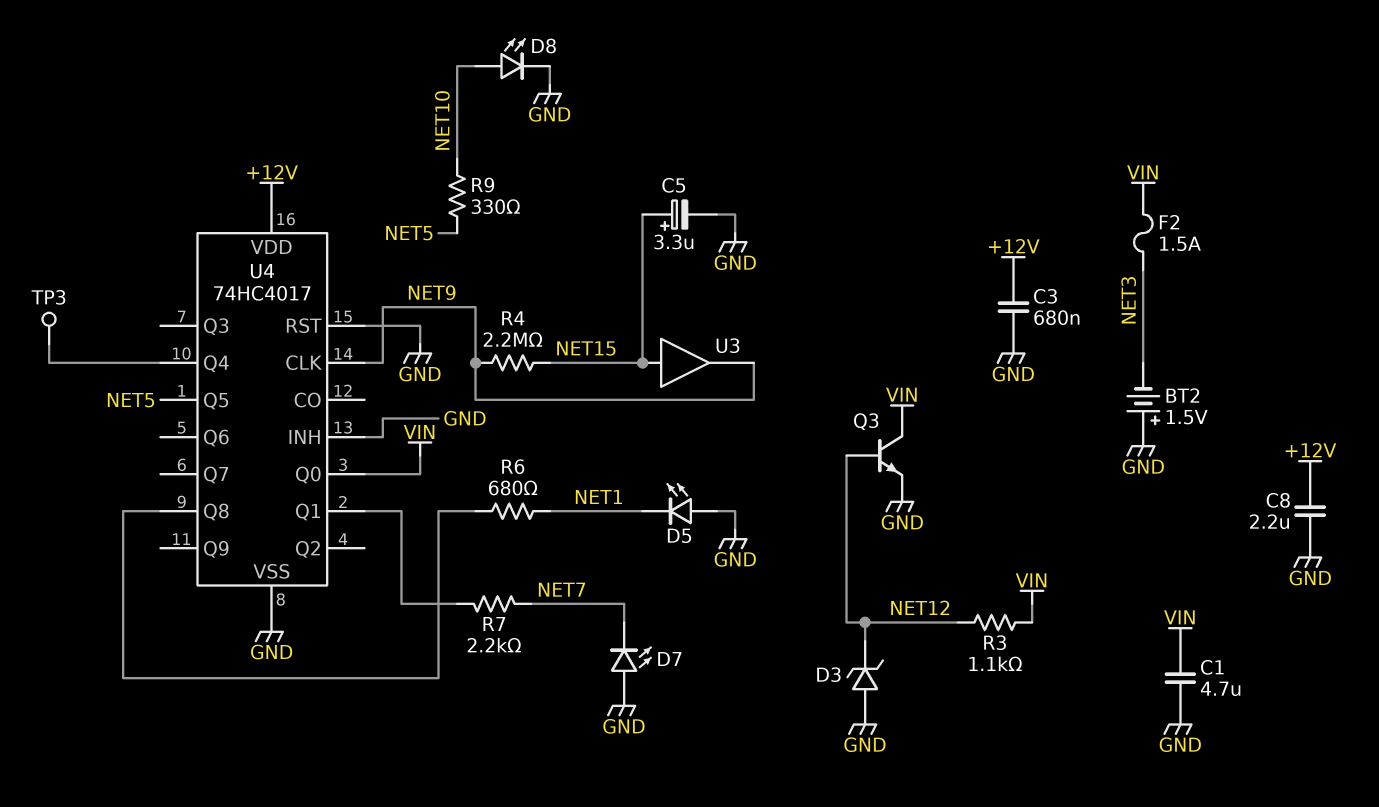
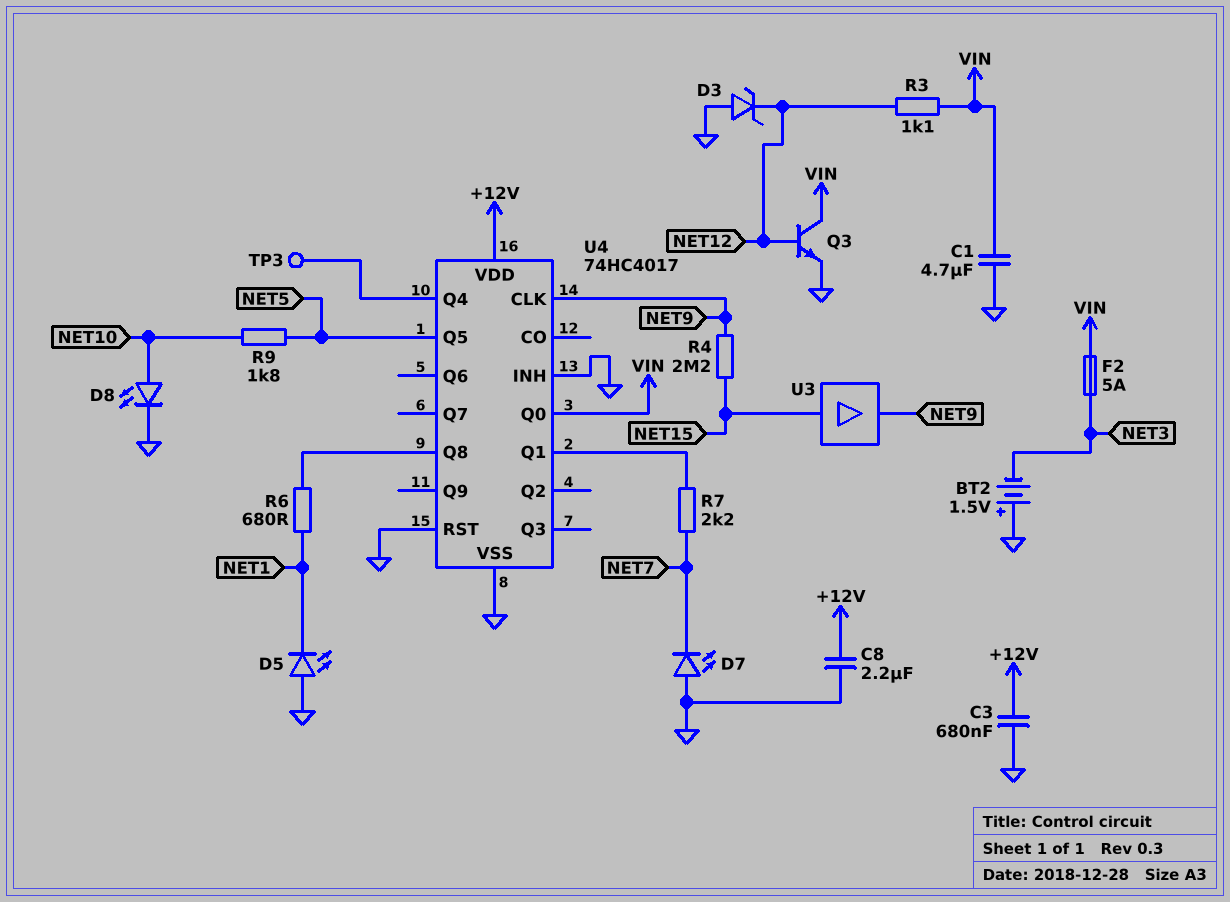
C5: 3.3uF (plus NET15, minus GND) -> none
F2: 1.5A (NET3, VIN) -> 5A (NET3, VIN)
R9: 330 (NET5, NET10) -> 1.8k (NET5, NET10)

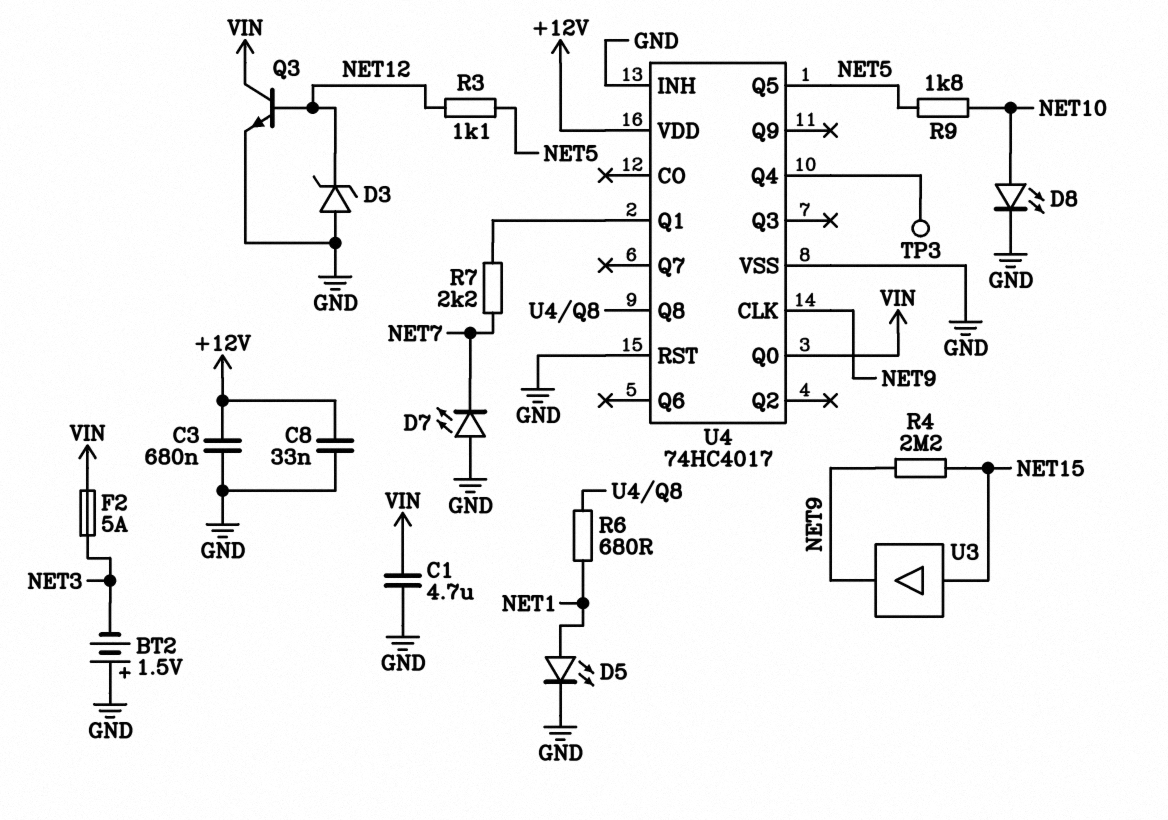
C8: 2.2uF (+12V, GND) -> 33nF (+12V, GND)
D5: LED (A GND, K NET1) -> LED (A NET1, K GND)
R3: 1.1k (NET12, VIN) -> 1.1k (NET5, NET12)

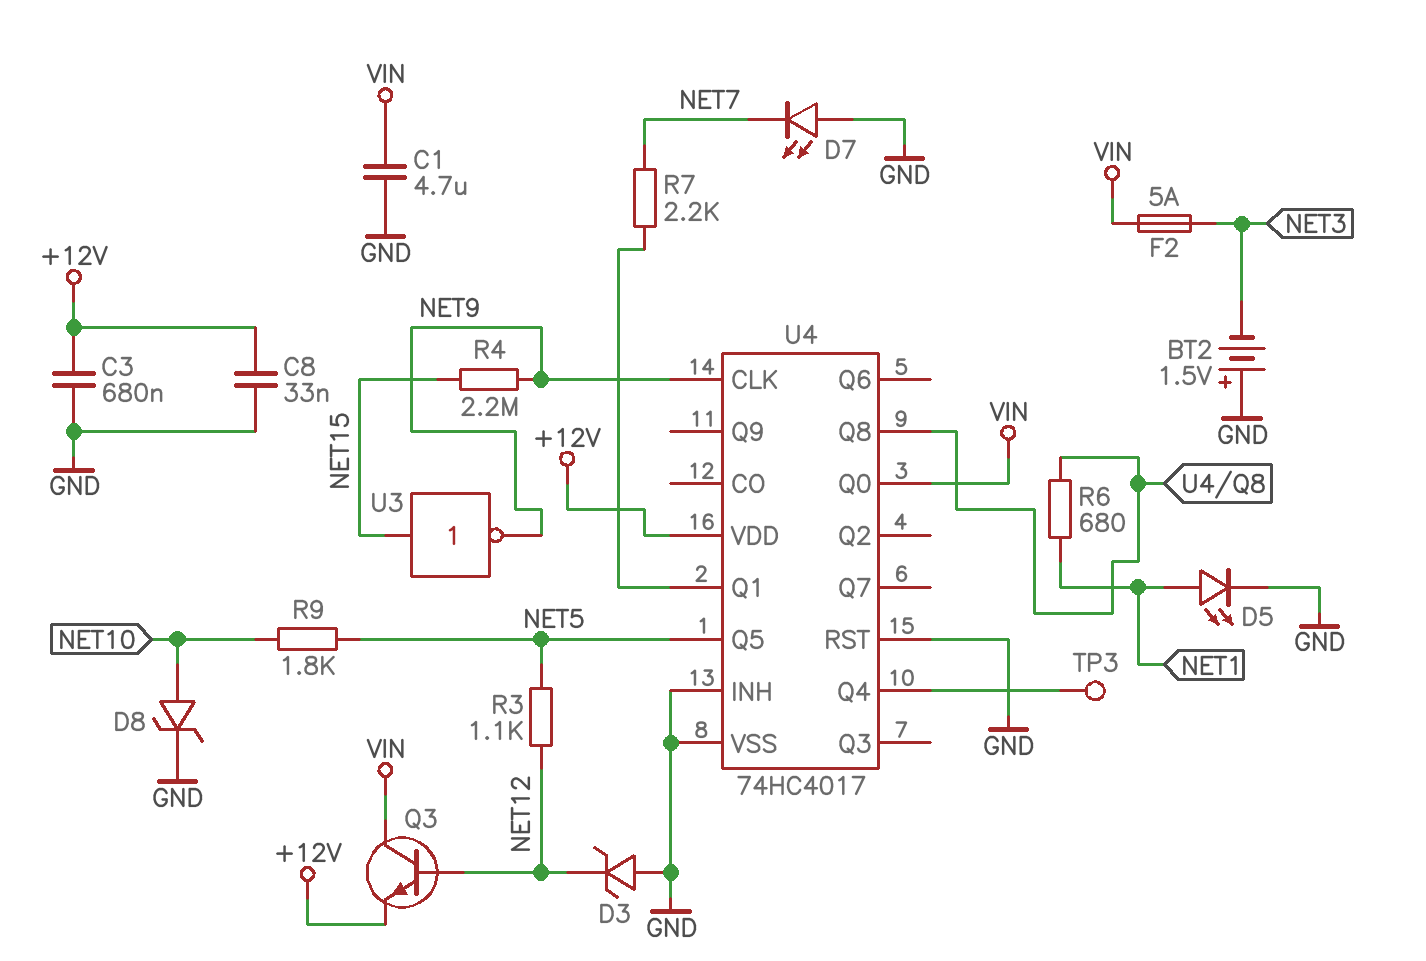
D8: LED (A NET10, K GND) -> zener (A NET10, K GND)
Q3: NPN (B NET12, C VIN, E GND) -> NPN (B NET12, C VIN, E +12V)
U3: buffer (in NET15, out NET9) -> NOT (in NET15, out NET9)

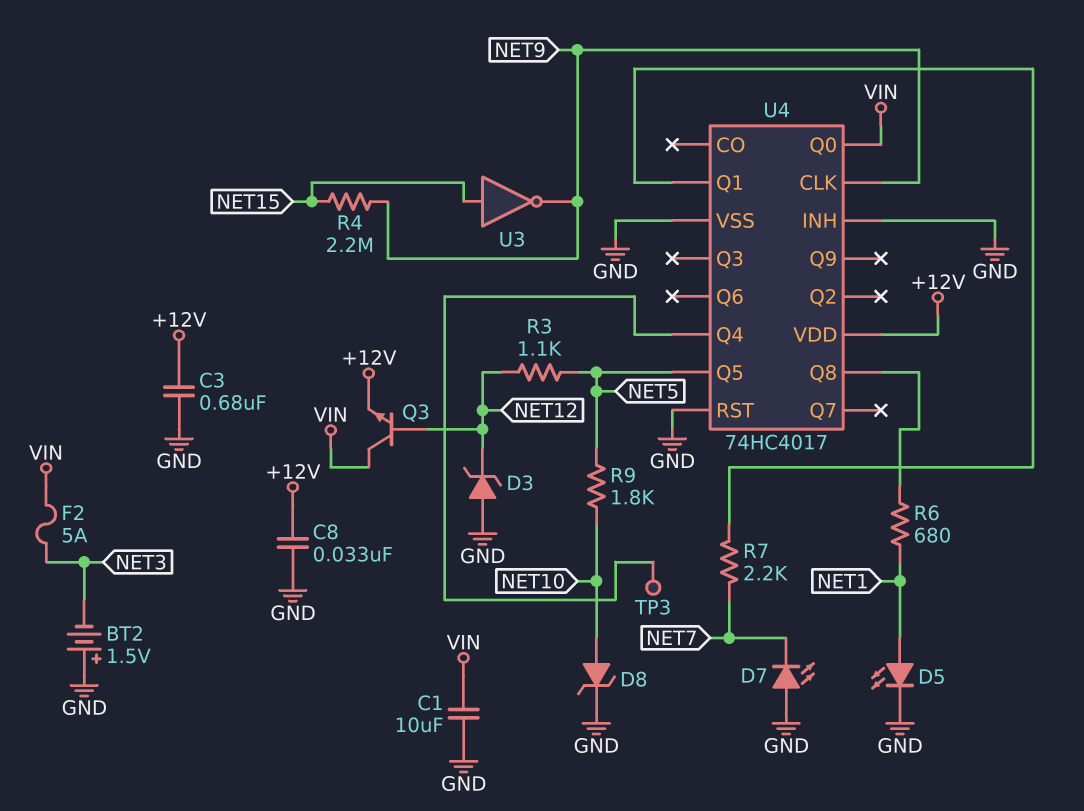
C1: 4.7uF (GND, VIN) -> 10uF (GND, VIN)

